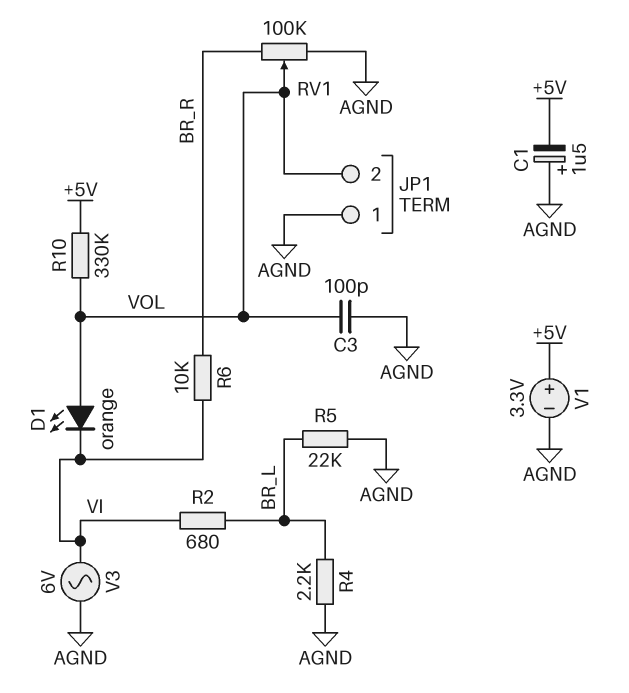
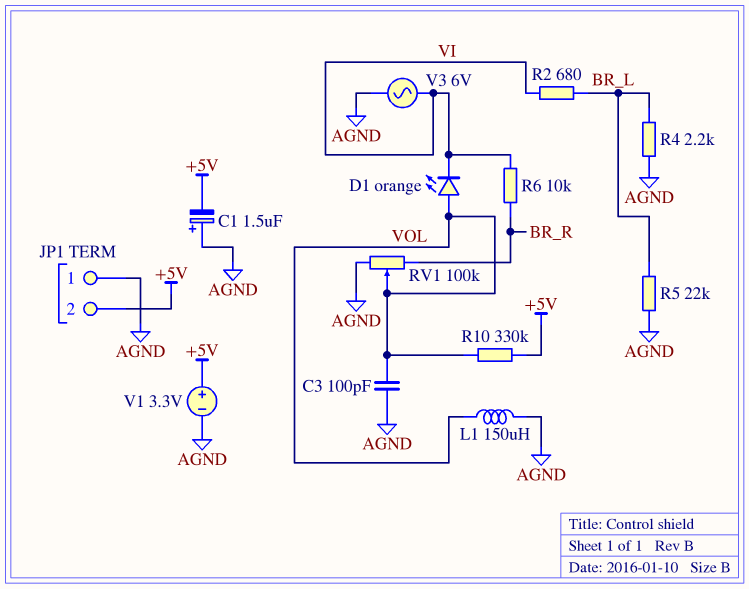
JP1 pin 2: VOL -> +5V
L1: none -> 150uH (AGND, VOL)

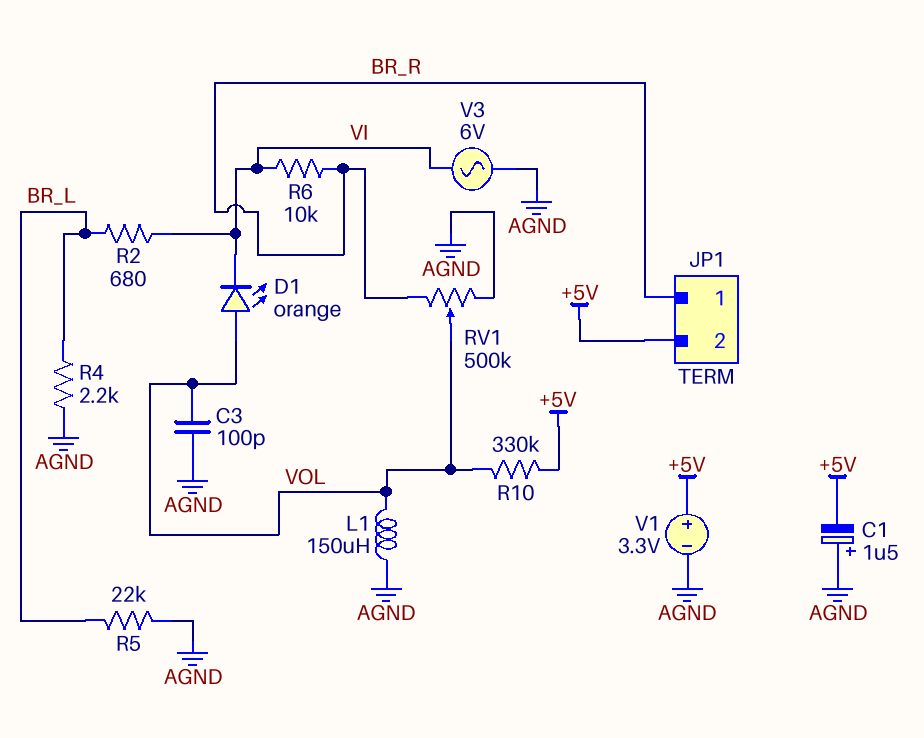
JP1 pin 1: AGND -> BR_R
RV1: 100k (AGND, BR_R, wiper VOL) -> 500k (AGND, BR_R, wiper VOL)

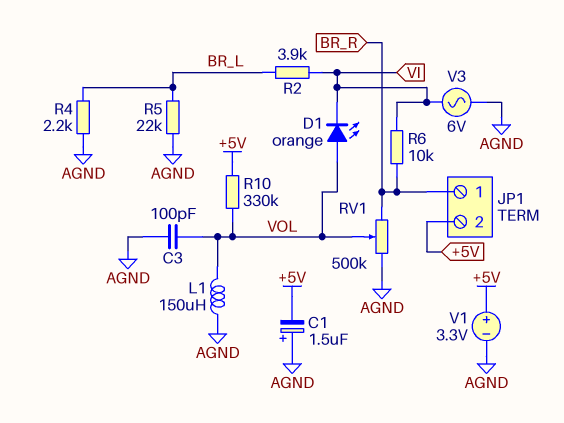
R2: 680 (BR_L, VI) -> 3.9k (BR_L, VI)

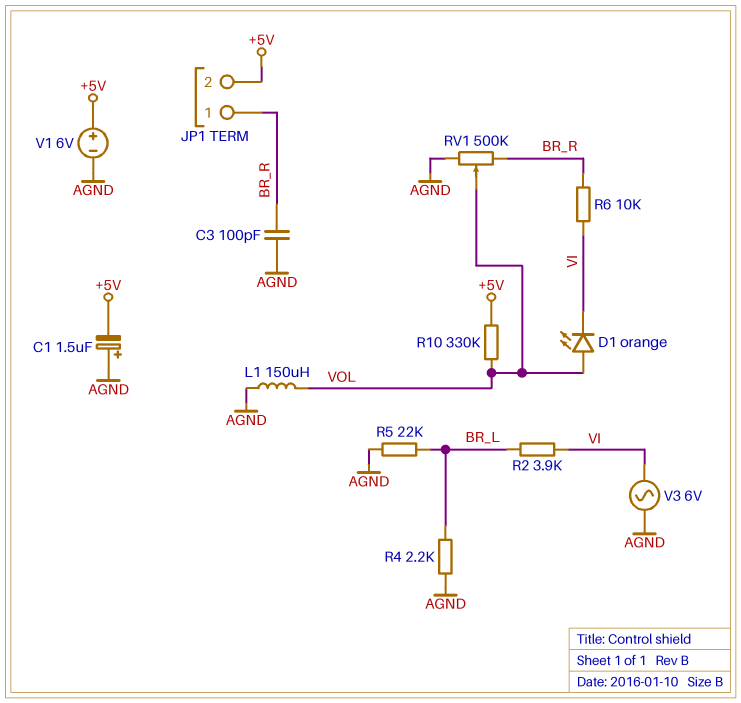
C3: 100pF (AGND, VOL) -> 100pF (AGND, BR_R)
V1: 3.3V (plus +5V, minus AGND) -> 6V (plus +5V, minus AGND)

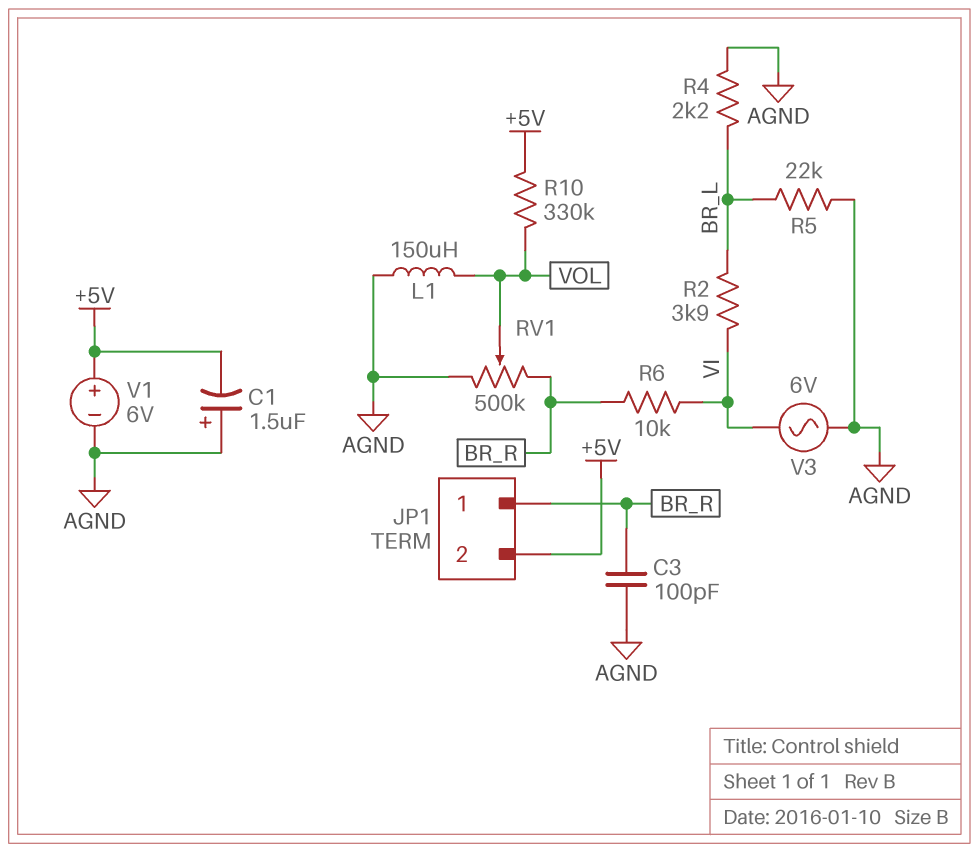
D1: LED orange (A VOL, K VI) -> none

